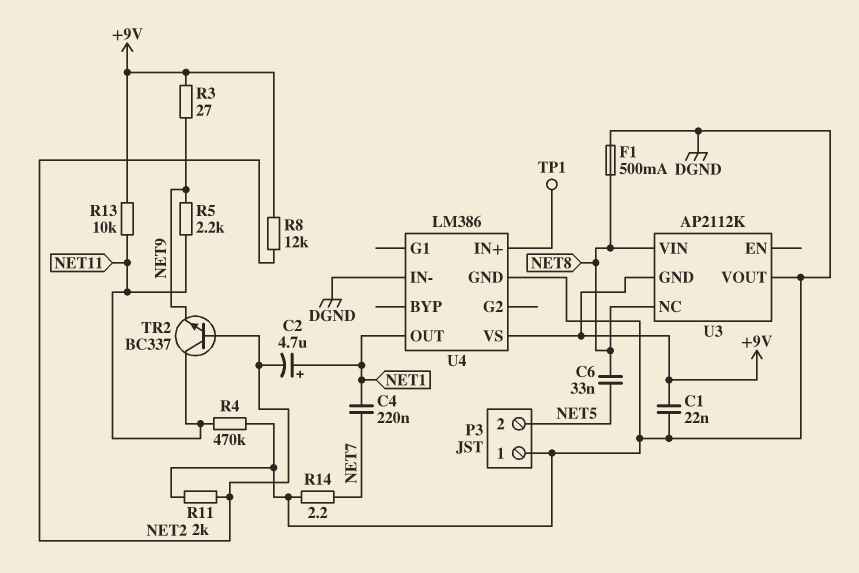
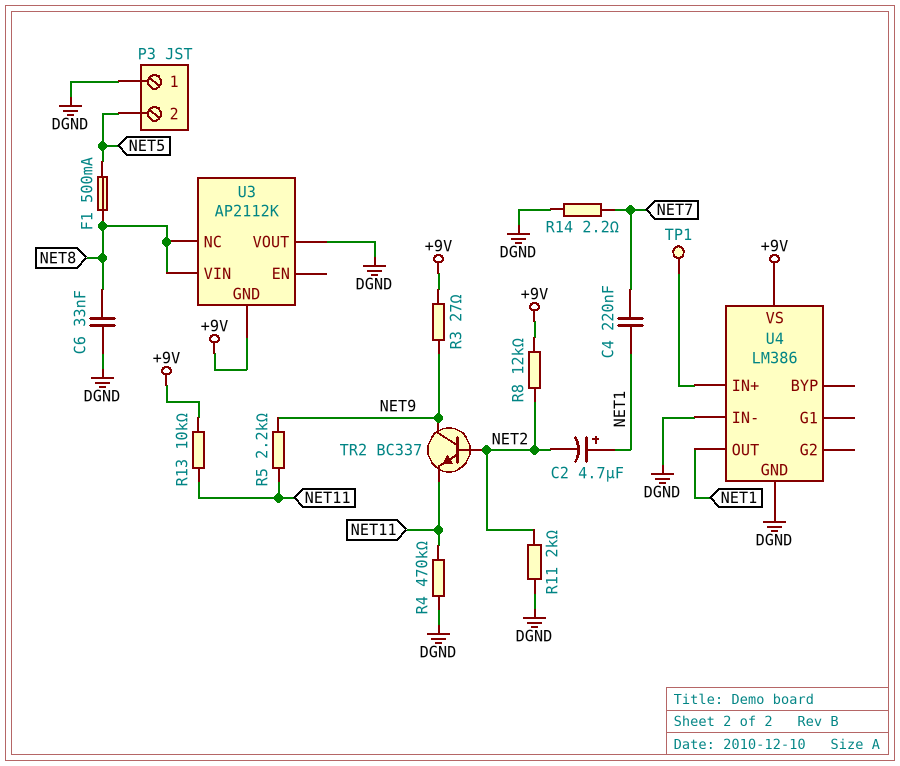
C1: 22nF (+9V, DGND) -> none
C6: 33nF (NET5, NET8) -> 33nF (DGND, NET8)
F1: 500mA (DGND, NET8) -> 500mA (NET5, NET8)
TR2: NPN BC337 (B NET2, C NET11, E NET9) -> NPN BC337 (B NET2, C NET9, E NET11)

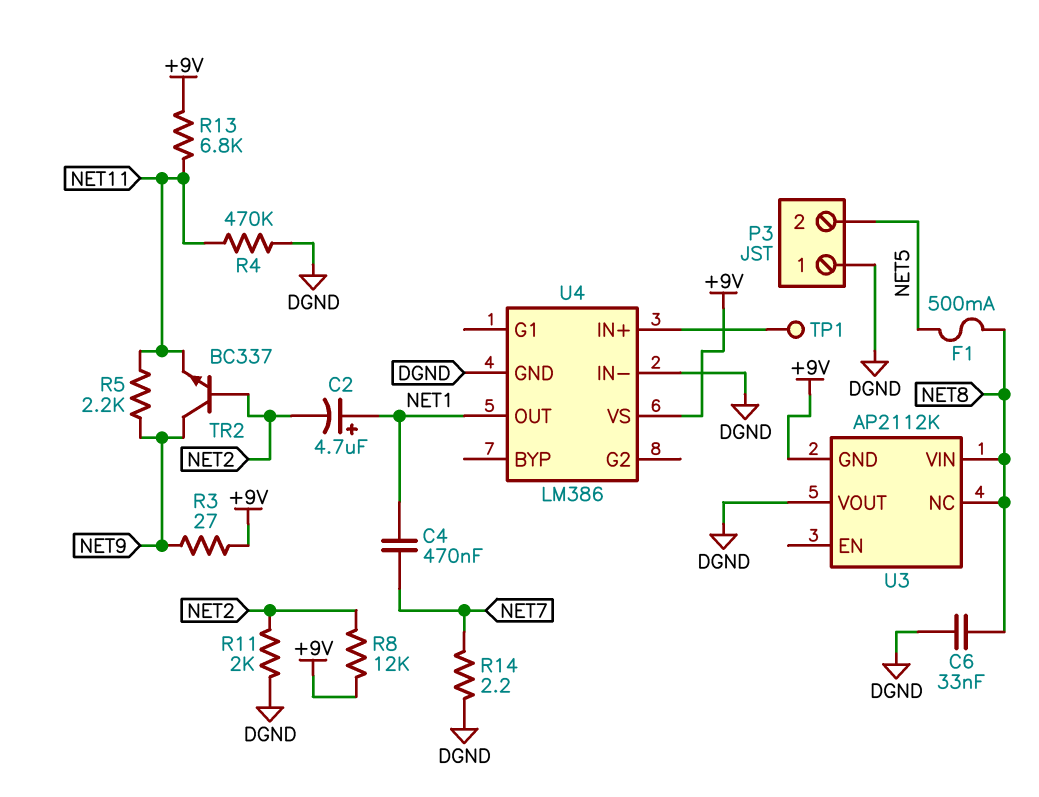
C4: 220nF (NET1, NET7) -> 470nF (NET1, NET7)
R13: 10k (+9V, NET11) -> 6.8k (+9V, NET11)

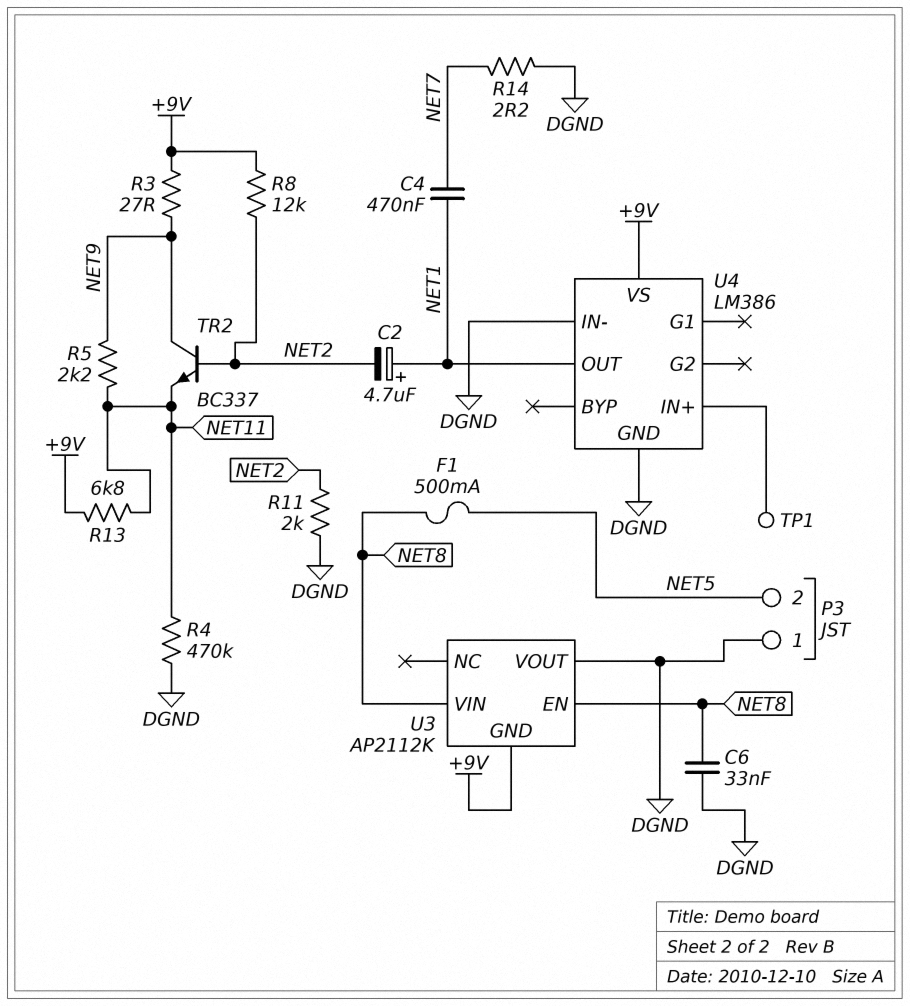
U3 pin EN: none -> NET8
U3 pin NC: NET8 -> none

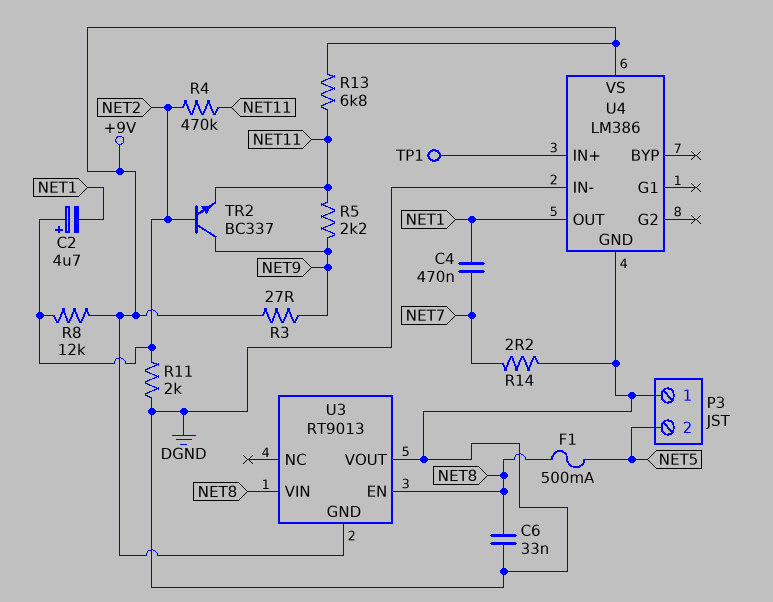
C2: 4.7uF (plus NET1, minus NET2) -> 4.7uF (plus NET2, minus NET1)
R4: 470k (DGND, NET11) -> 470k (NET2, NET11)
U3: AP2112K -> RT9013

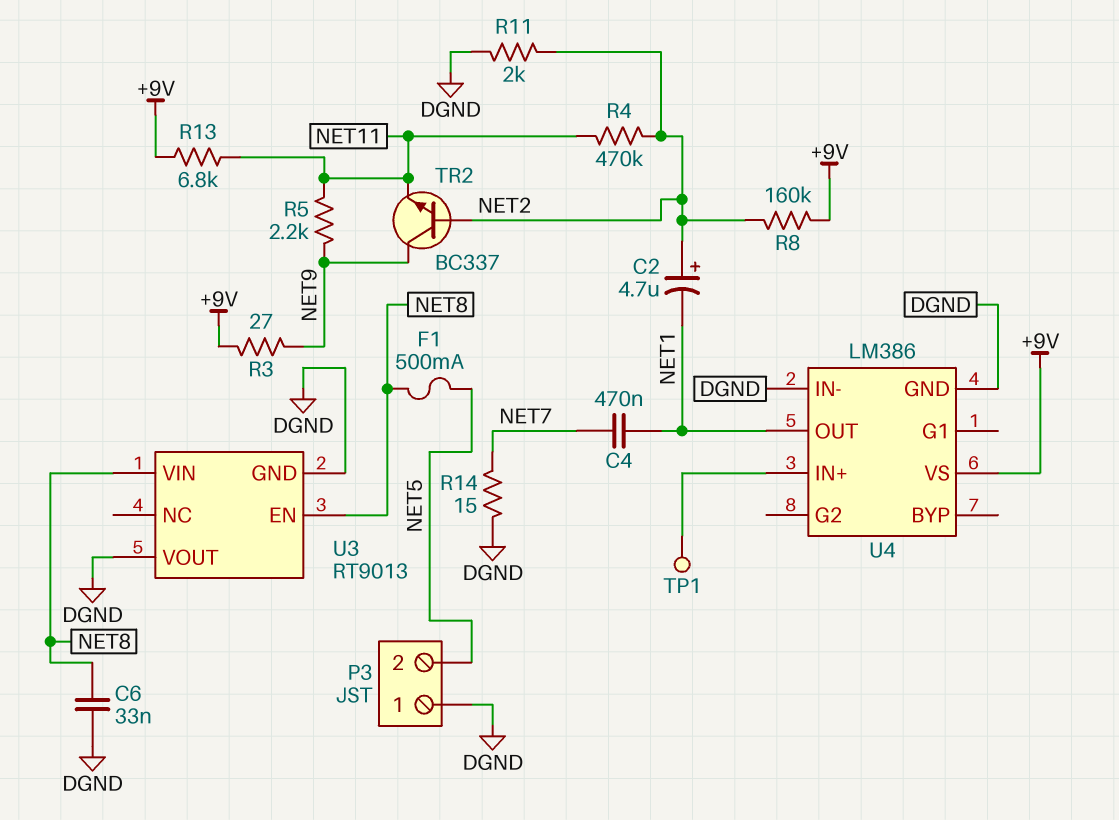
R8: 12k (+9V, NET2) -> 160k (+9V, NET2)
R14: 2.2 (DGND, NET7) -> 15 (DGND, NET7)
U3 pin GND: +9V -> DGND

